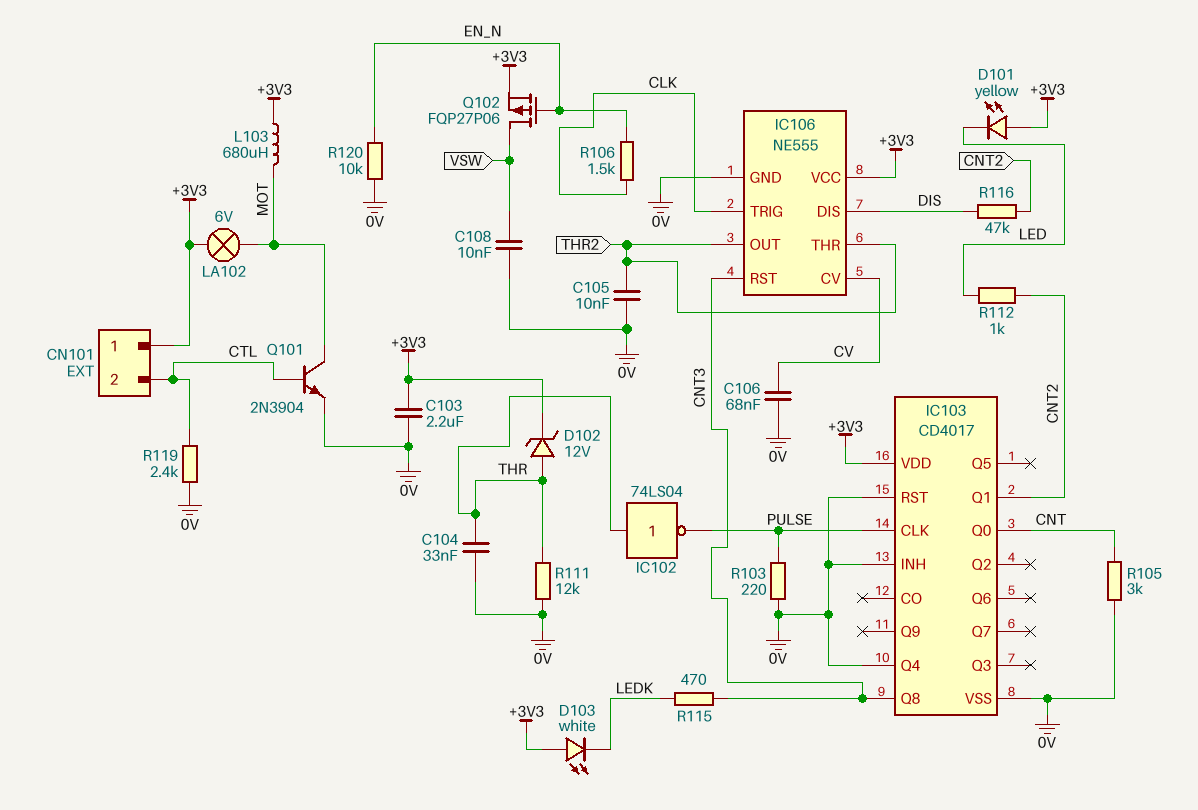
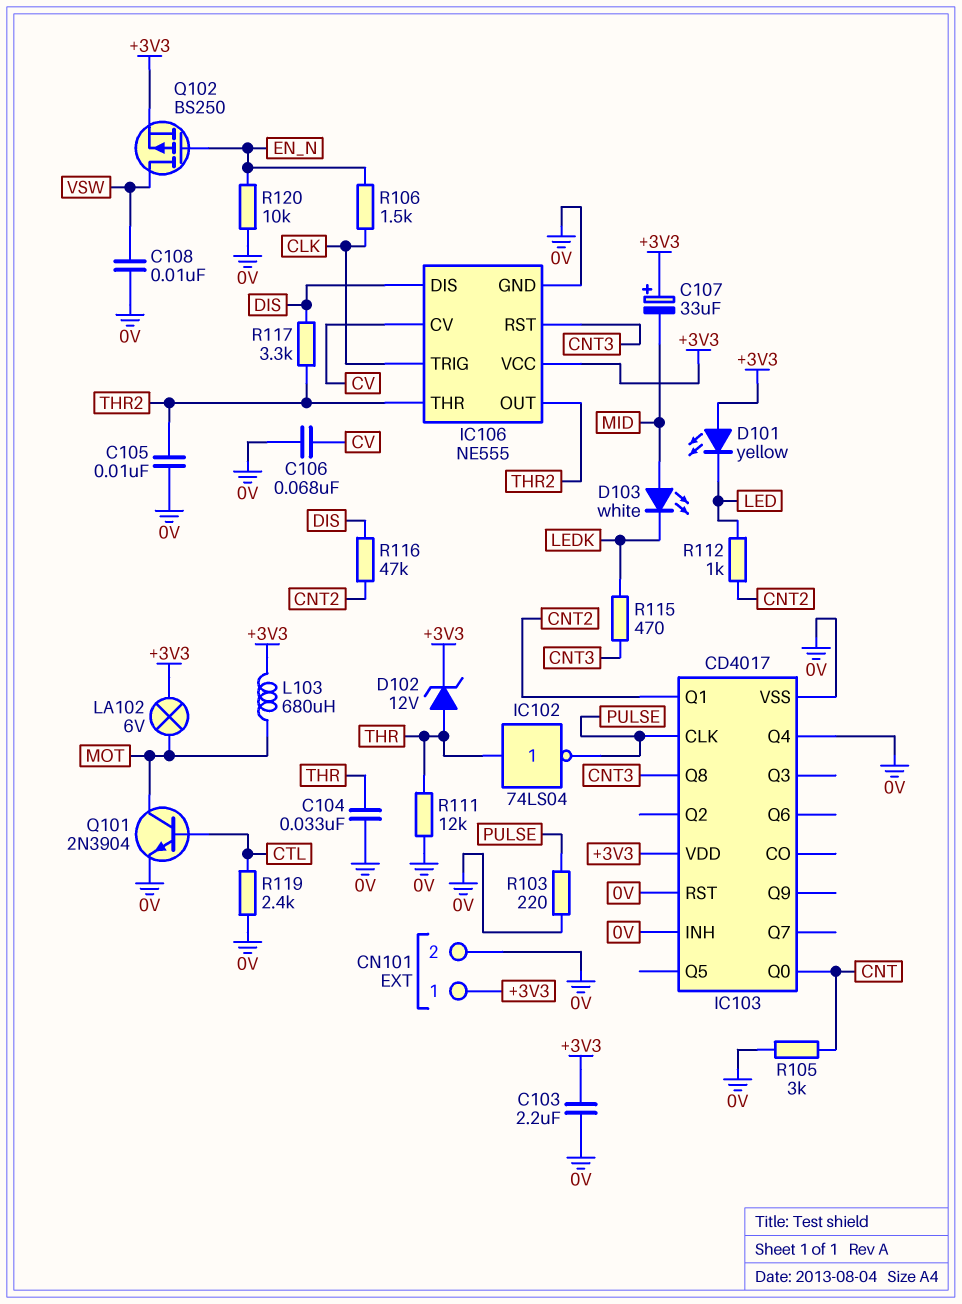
C107: none -> 33uF (plus +3V3, minus MID)
CN101 pin 2: CTL -> 0V
D103: LED white (A +3V3, K LEDK) -> LED white (A MID, K LEDK)
Q102: PMOS FQP27P06 (G EN_N, D VSW, S +3V3) -> PMOS BS250 (G EN_N, D VSW, S +3V3)
R117: none -> 3.3k (DIS, THR2)

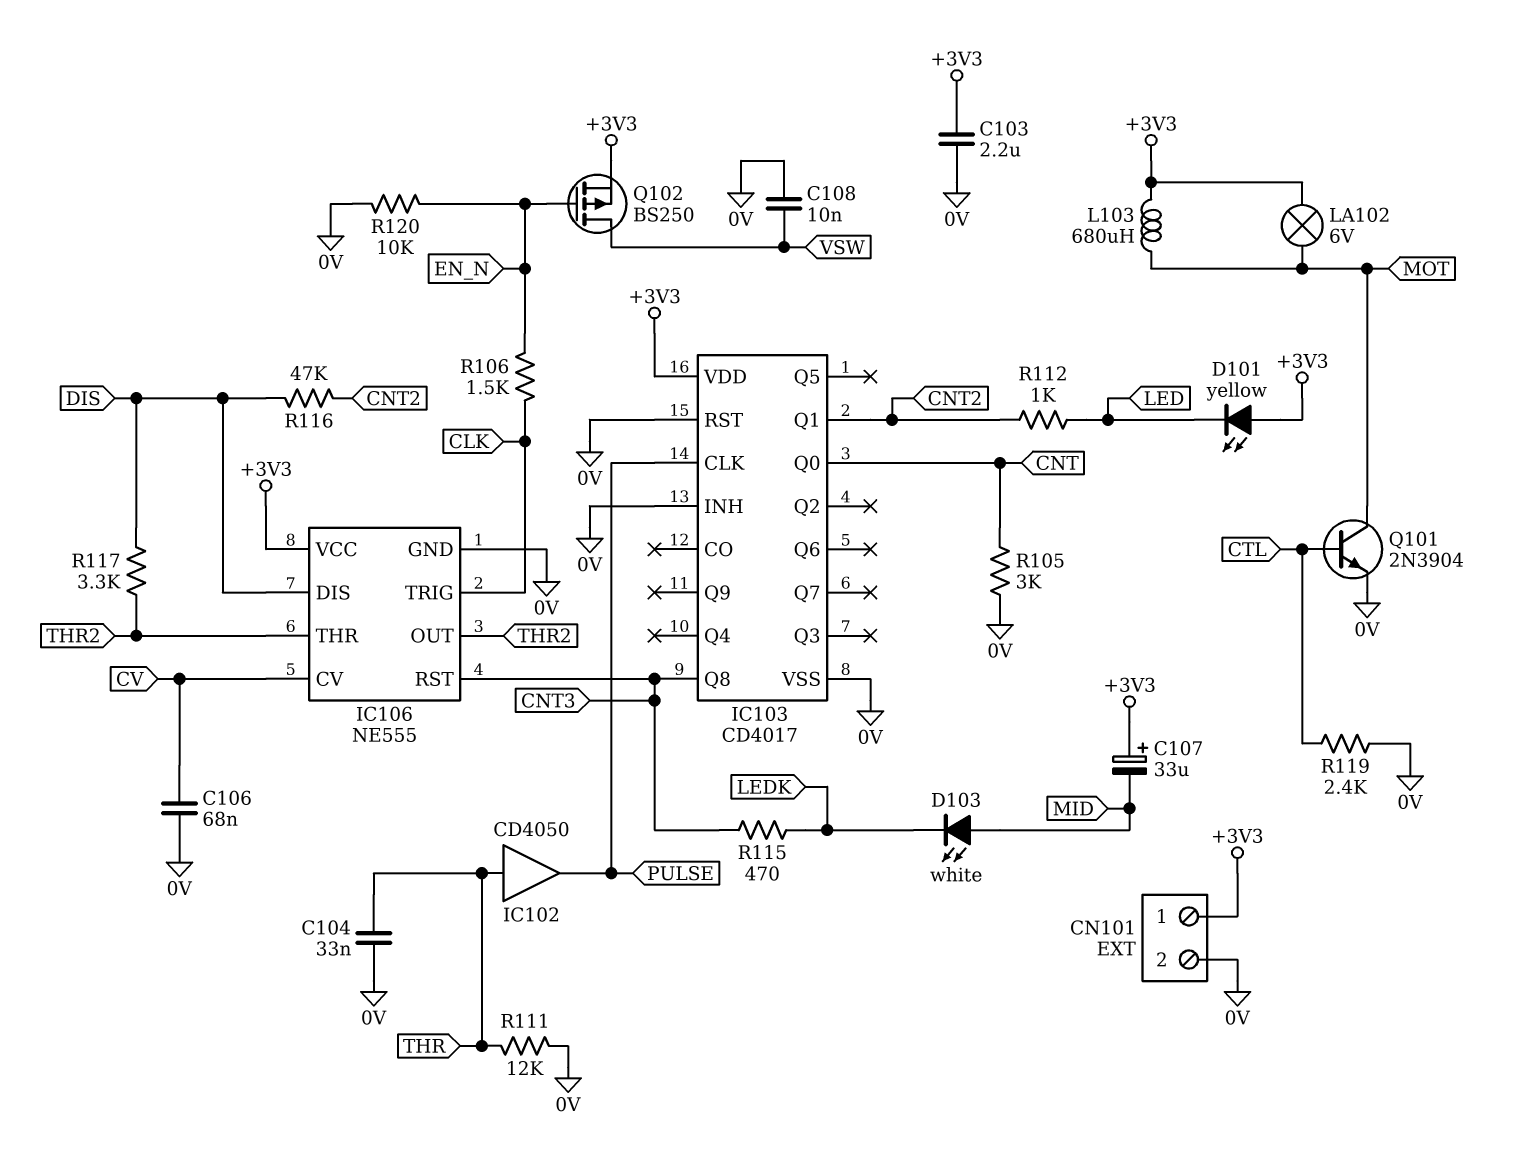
C105: 10nF (0V, THR2) -> none
D102: zener 12V (A THR, K +3V3) -> none
IC102: NOT 74LS04 (in THR, out PULSE) -> buffer CD4050 (in THR, out PULSE)
IC103 pin Q4: 0V -> none
R103: 220 (0V, PULSE) -> none

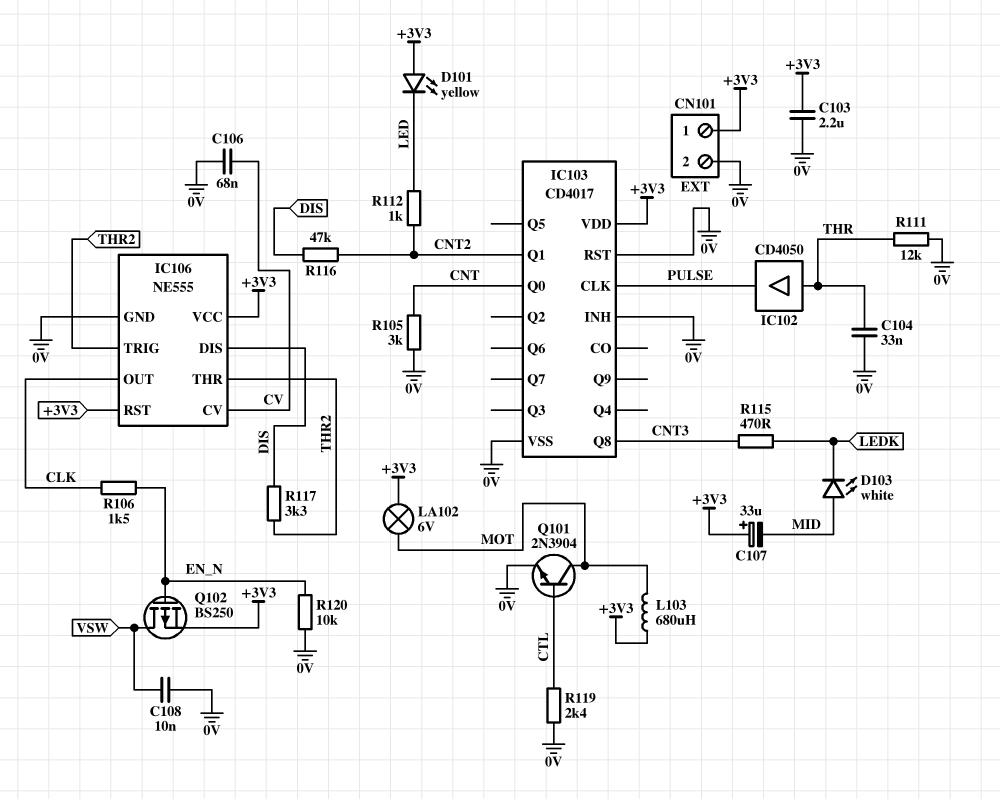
IC106 pin OUT: THR2 -> CLK
IC106 pin RST: CNT3 -> +3V3
IC106 pin TRIG: CLK -> THR2

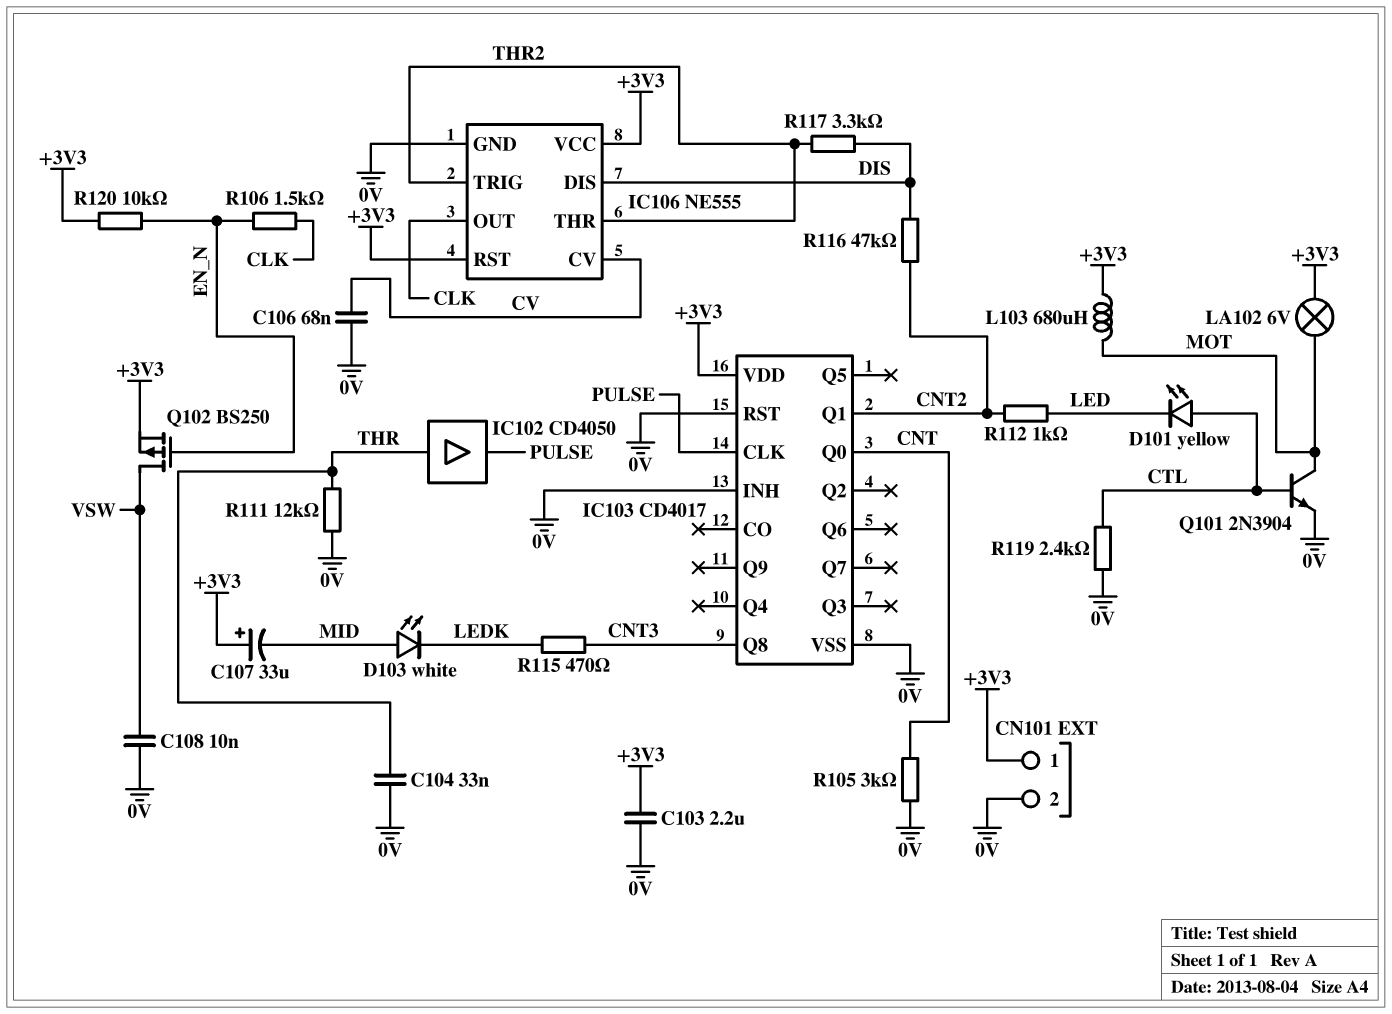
D101: LED yellow (A +3V3, K LED) -> LED yellow (A CTL, K LED)
R120: 10k (0V, EN_N) -> 10k (+3V3, EN_N)

